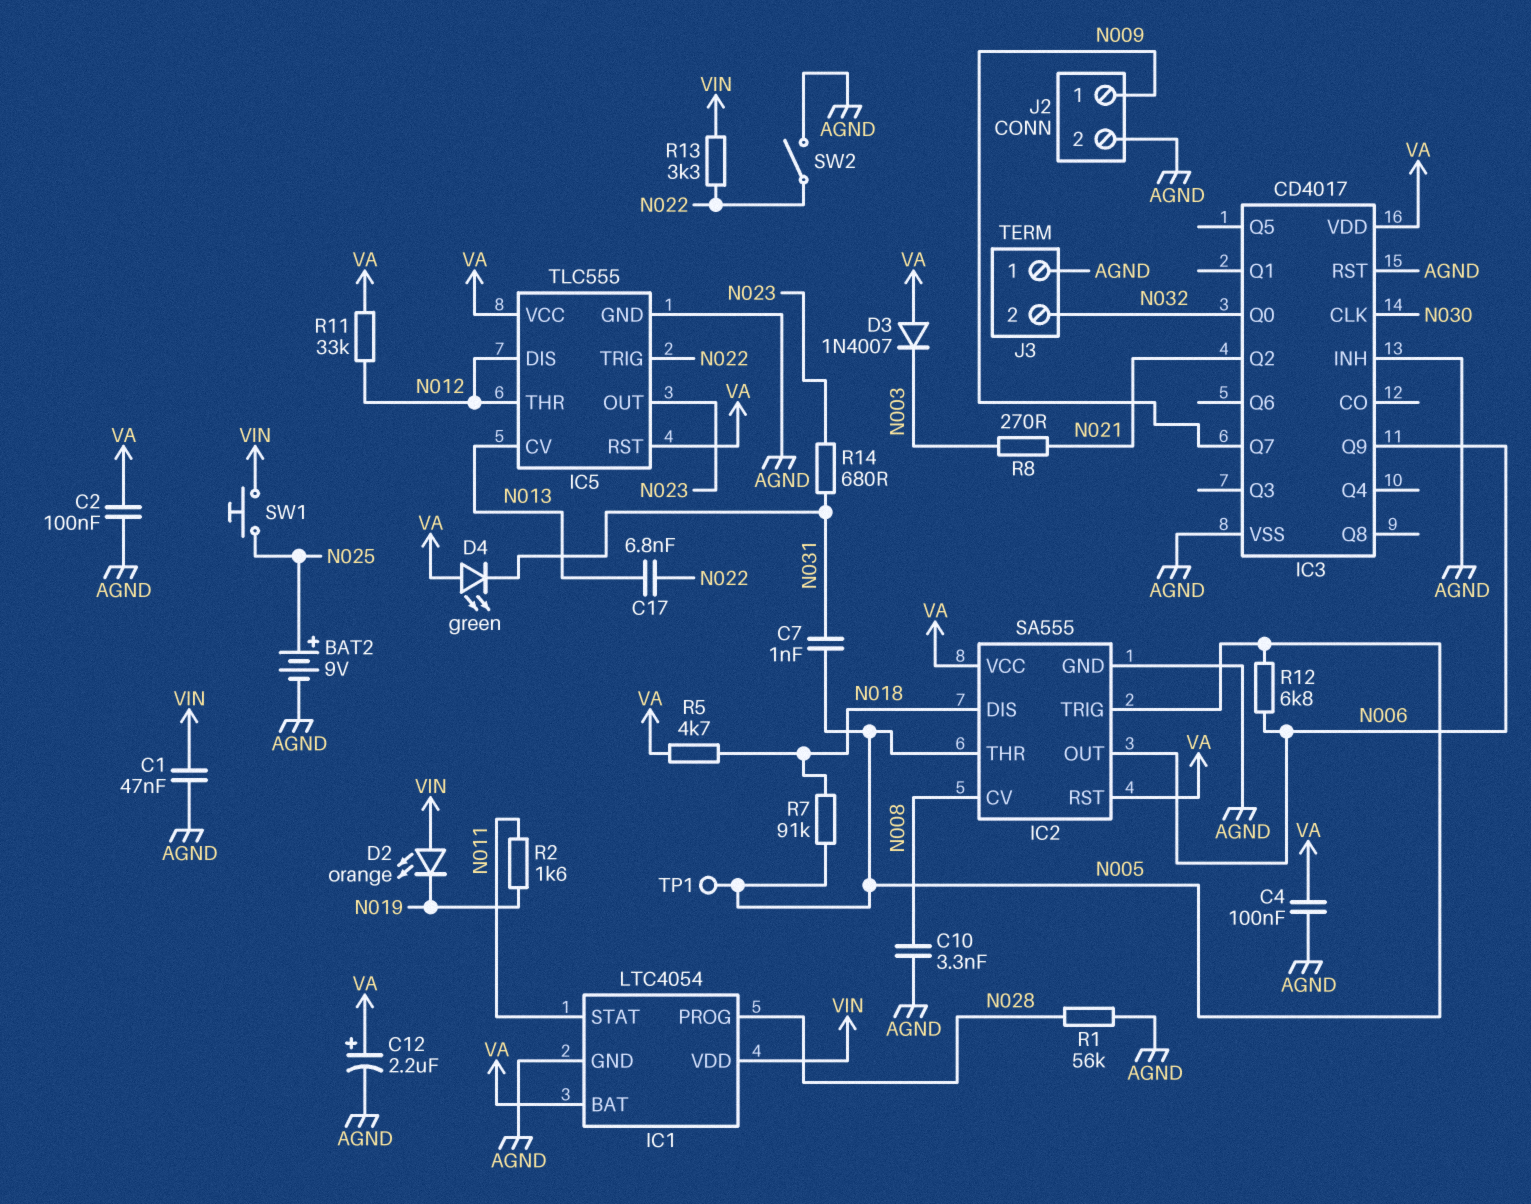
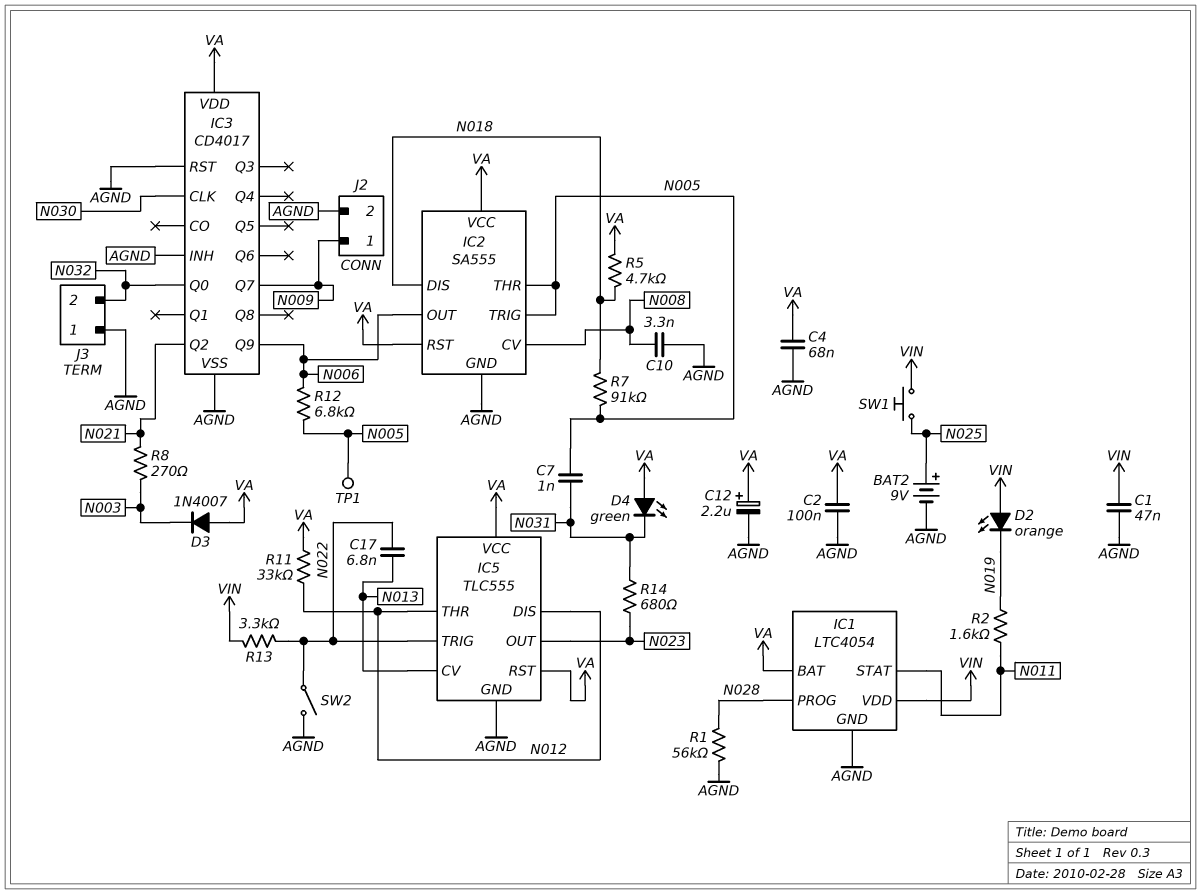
C4: 100nF (AGND, VA) -> 68nF (AGND, VA)

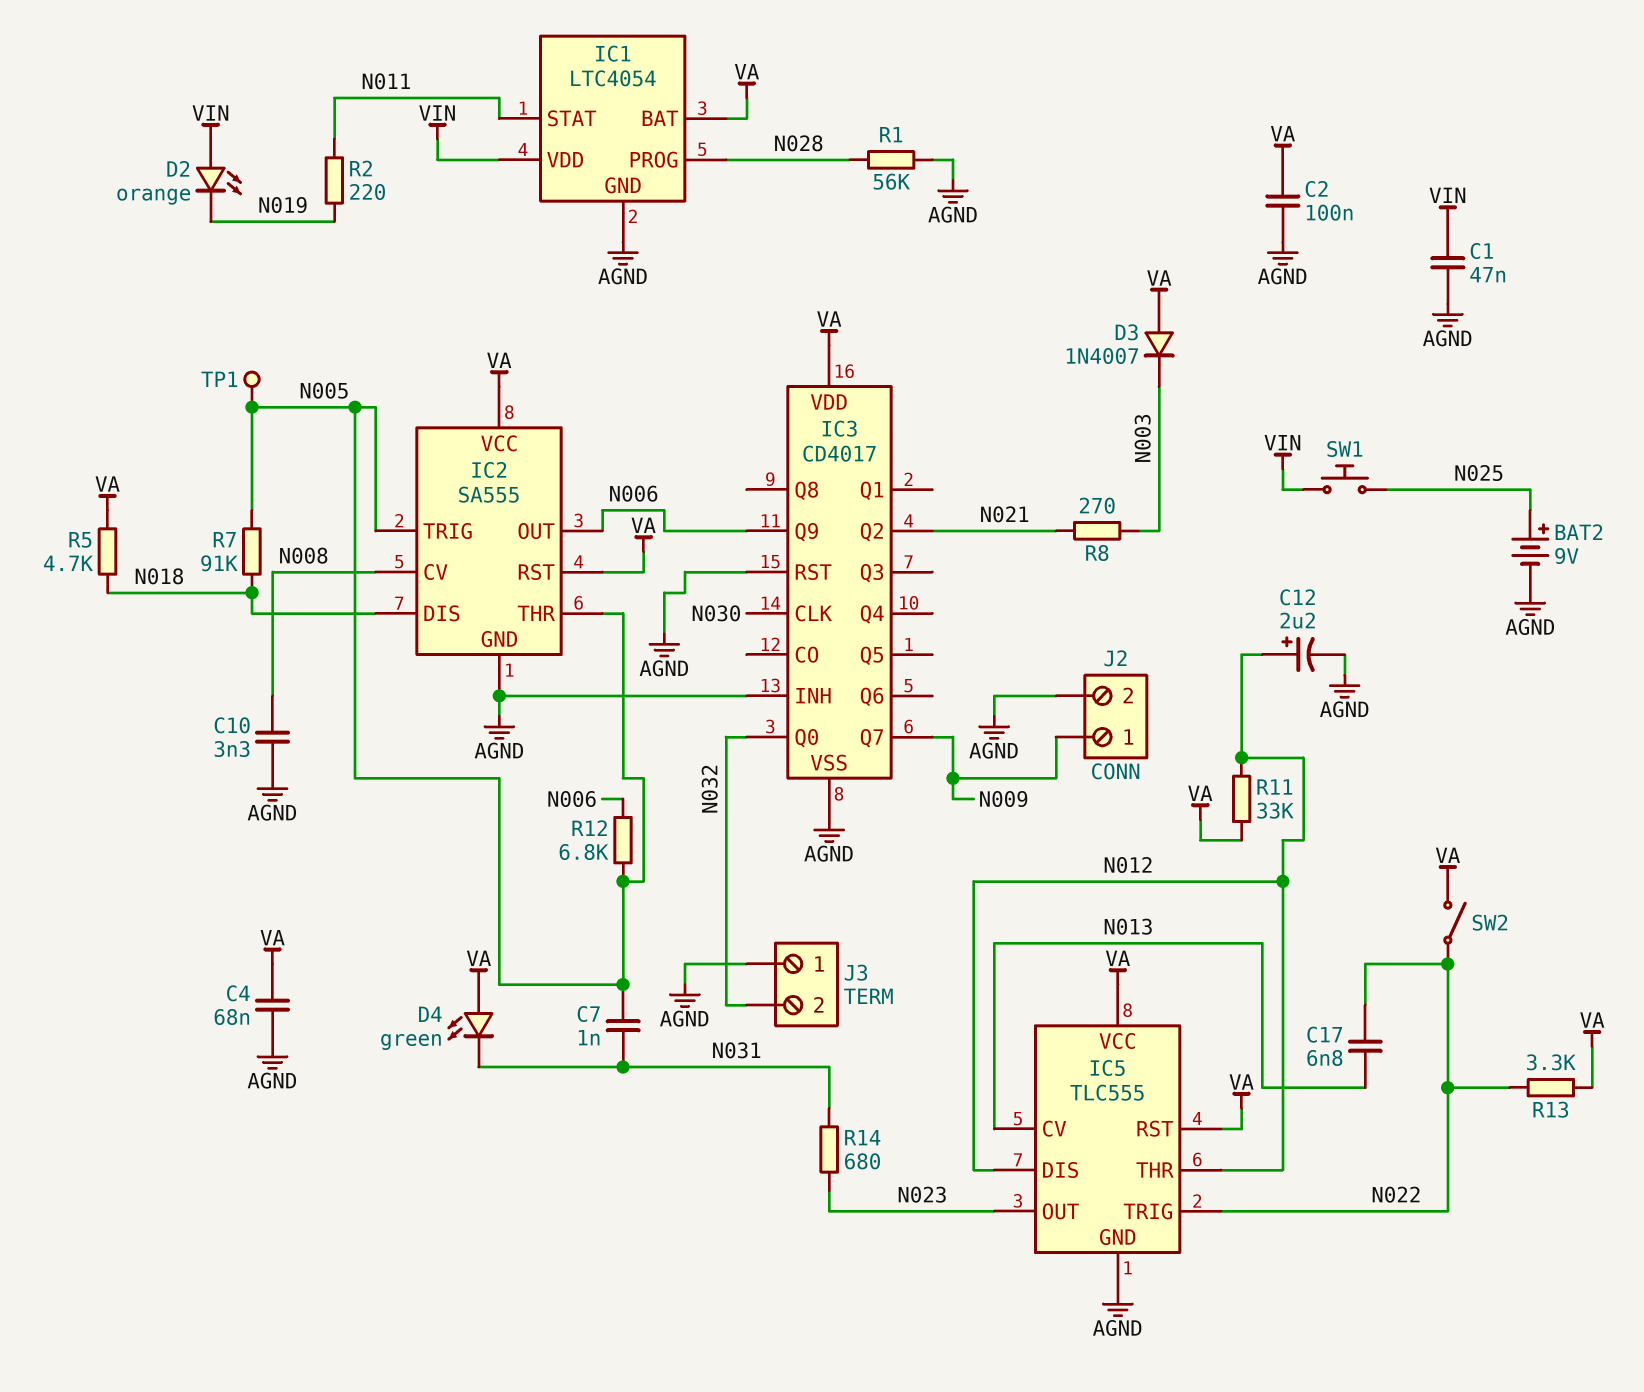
C12: 2.2uF (plus VA, minus AGND) -> 2.2uF (plus N012, minus AGND)
R2: 1.6k (N011, N019) -> 220 (N011, N019)
R13: 3.3k (N022, VIN) -> 3.3k (N022, VA)
SW2: switch (AGND, N022) -> switch (N022, VA)

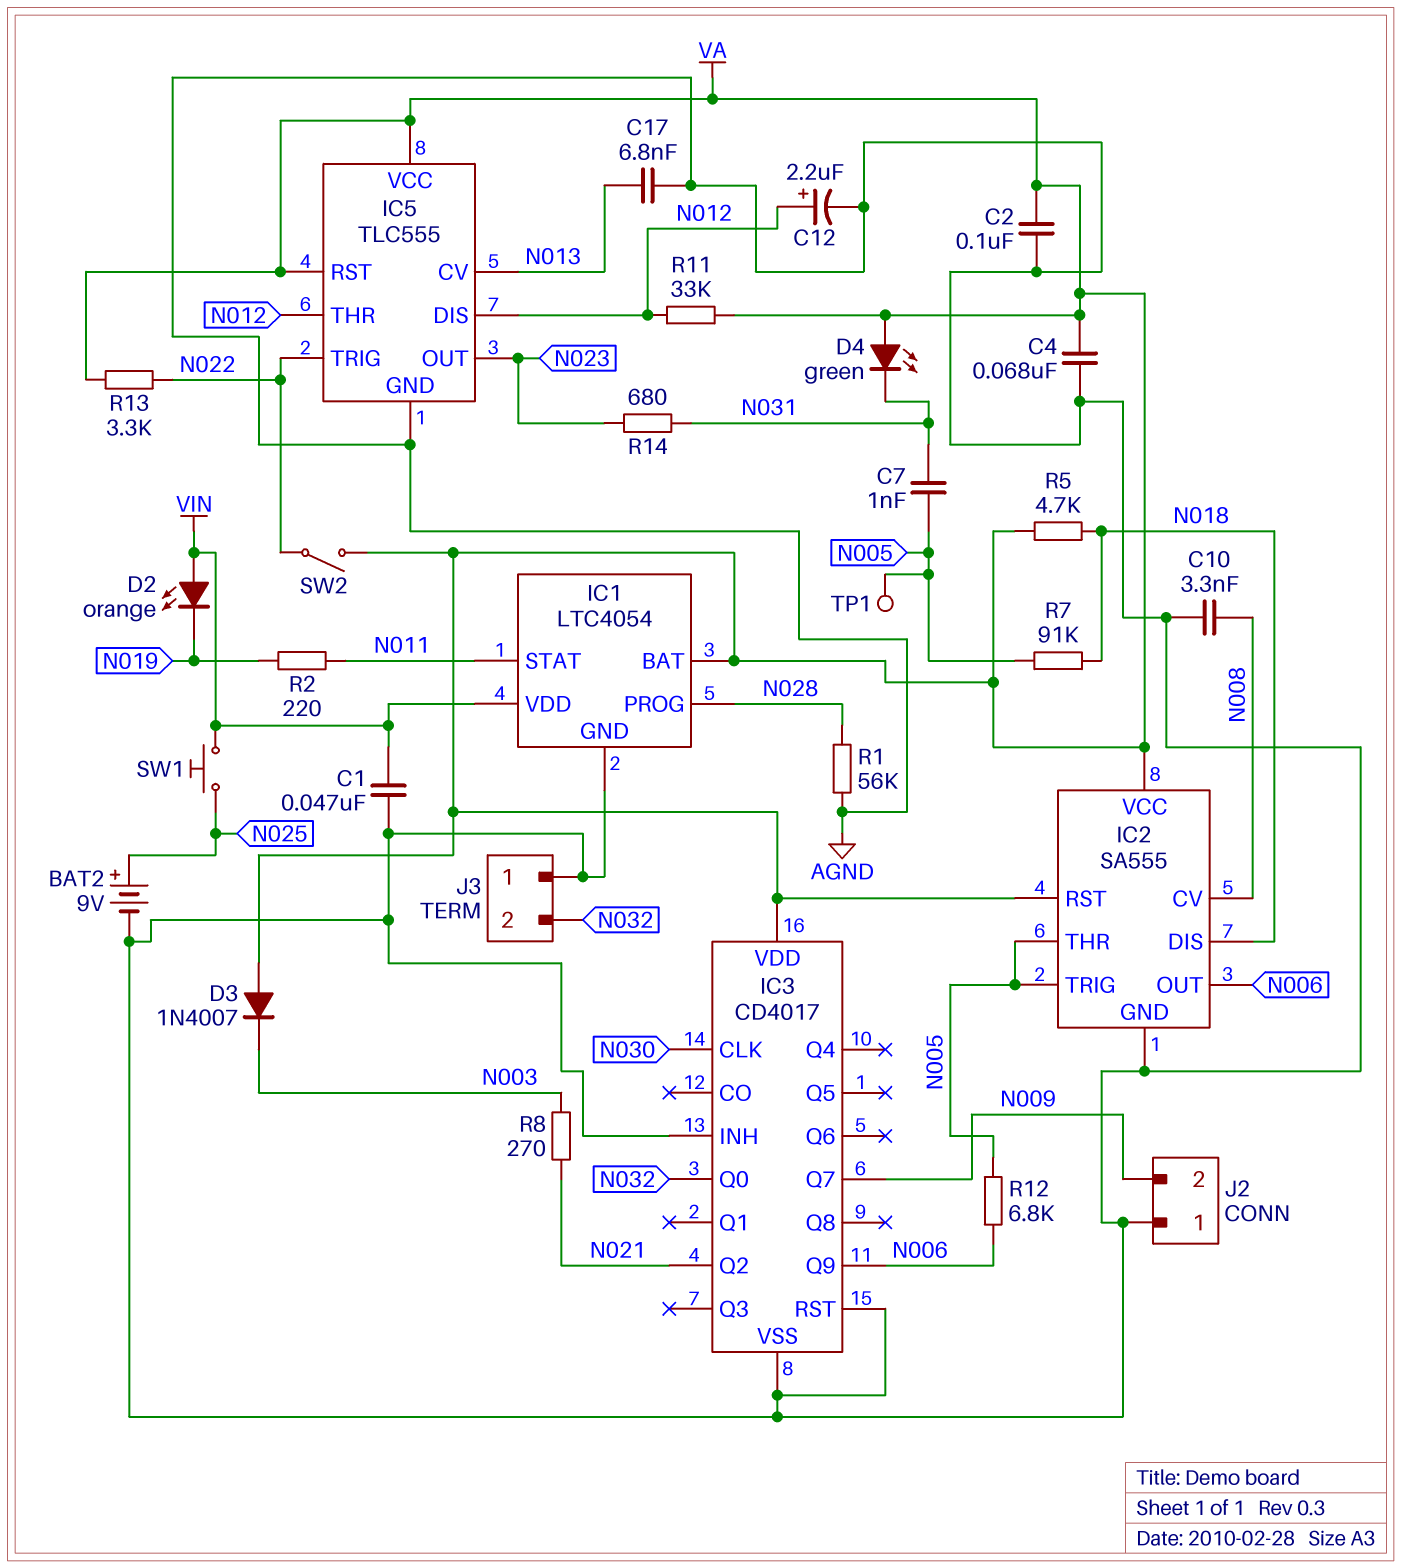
C17: 6.8nF (N013, N022) -> 6.8nF (AGND, N013)
J2 pin 1: N009 -> AGND
J2 pin 2: AGND -> N009

